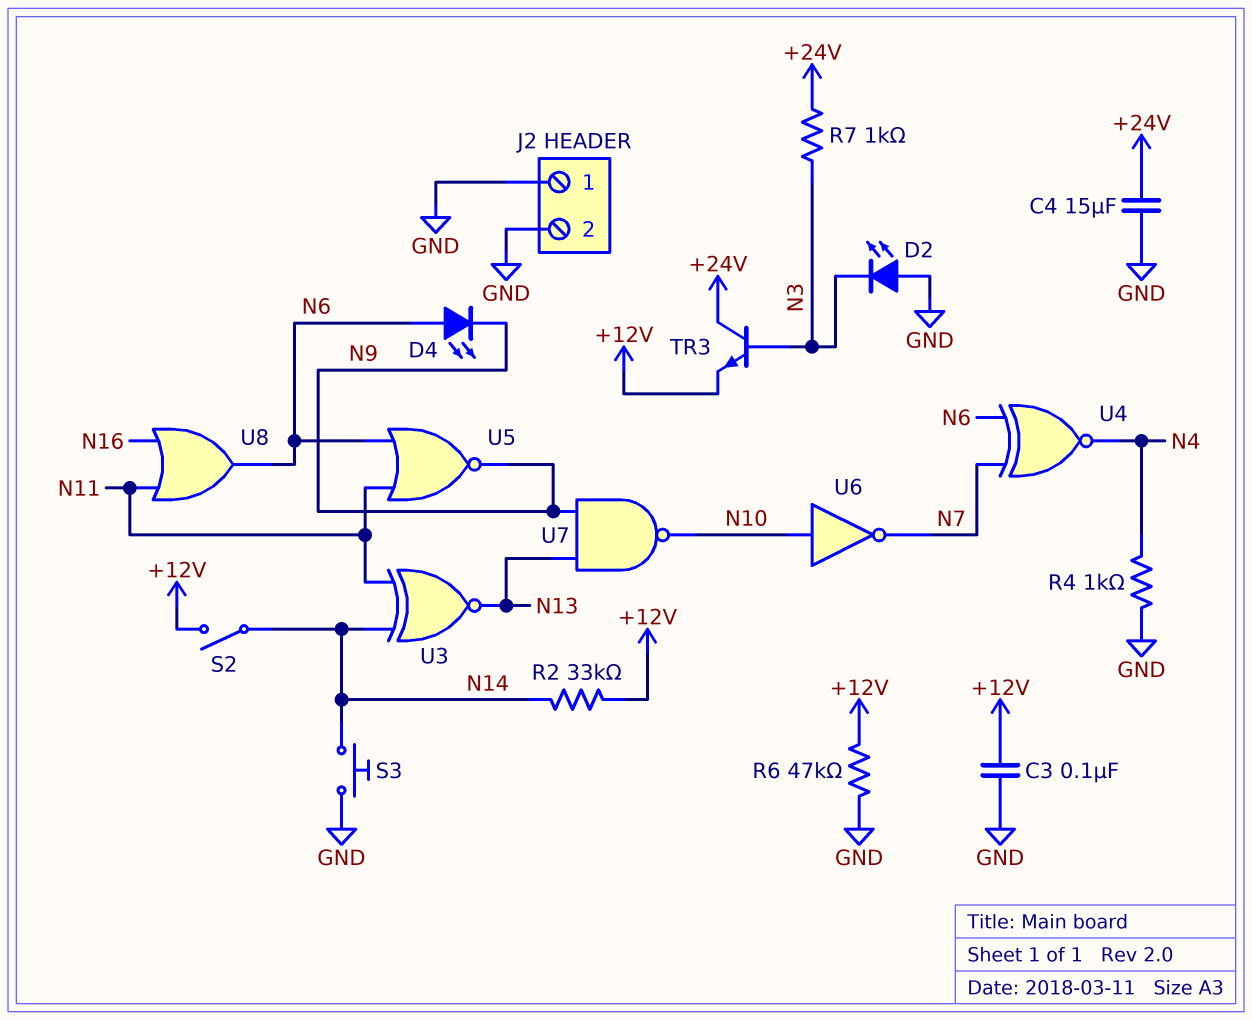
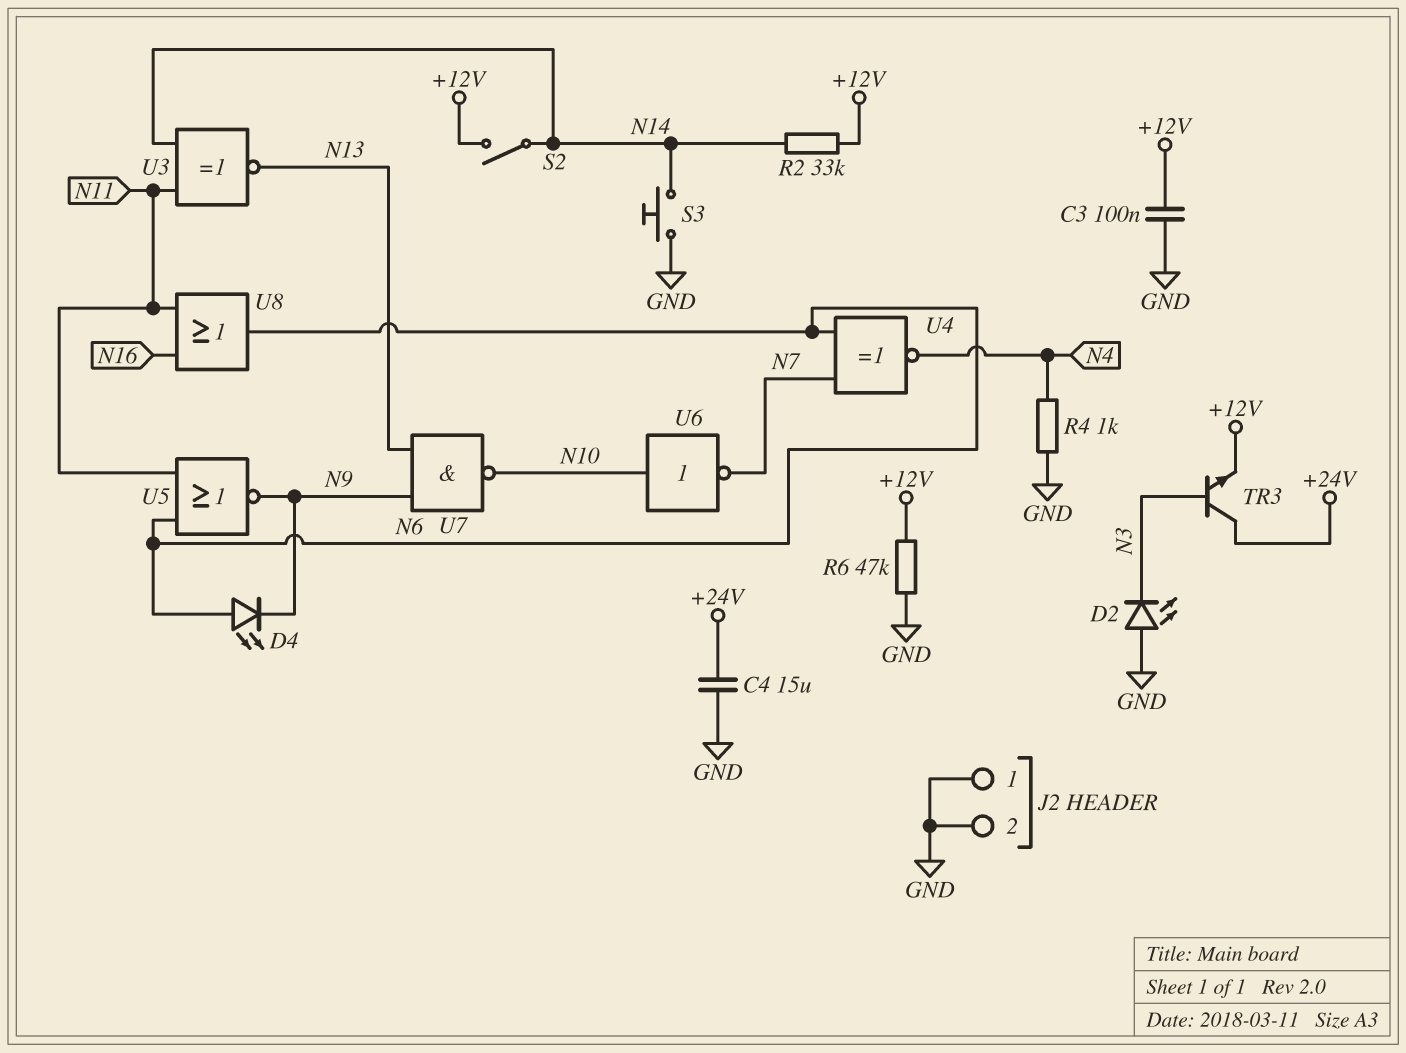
R7: 1k (+24V, N3) -> none

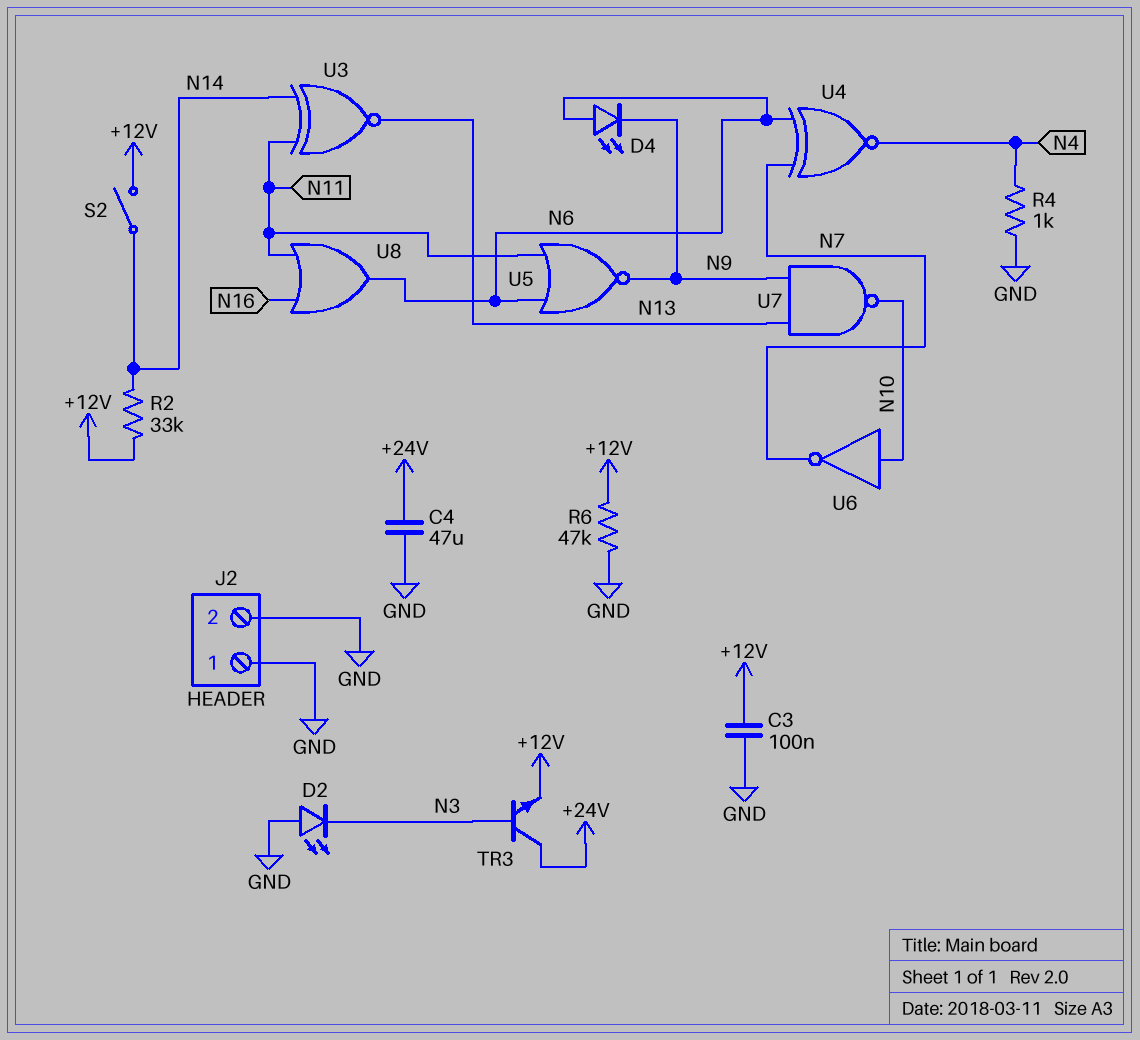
C4: 15uF (+24V, GND) -> 47uF (+24V, GND)
S3: button (GND, N14) -> none

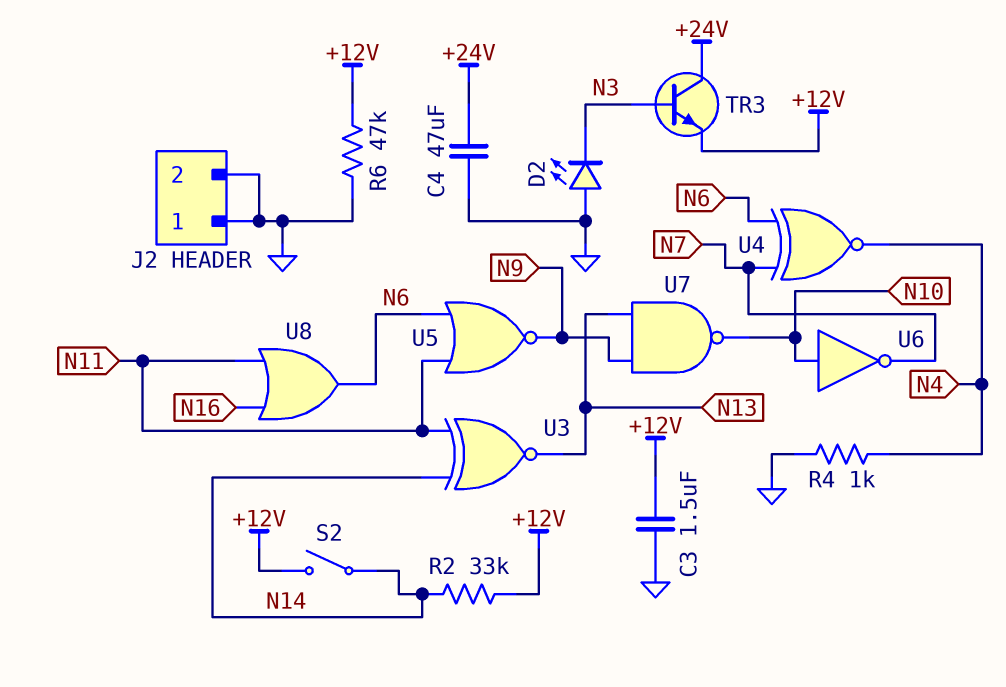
C3: 100nF (+12V, GND) -> 1.5uF (+12V, GND)
D4: LED (A N6, K N9) -> none

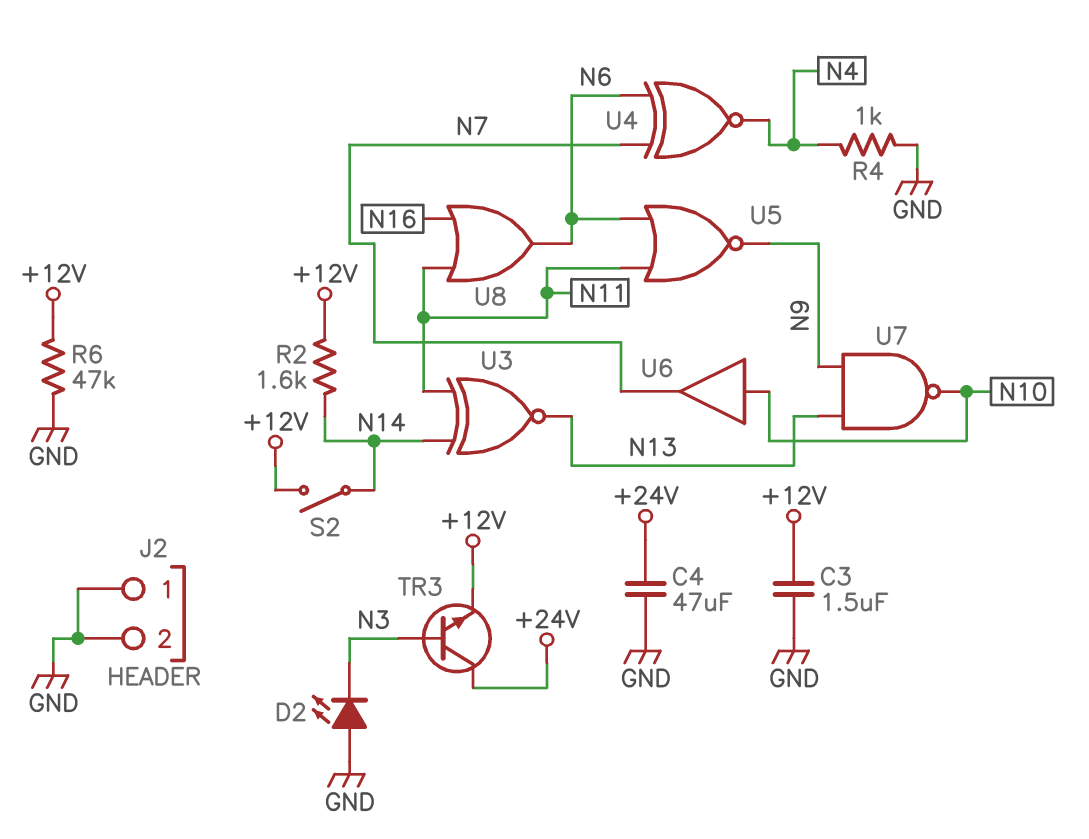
R2: 33k (+12V, N14) -> 1.6k (+12V, N14)
U6: NOT (in N10, out N7) -> buffer (in N10, out N7)

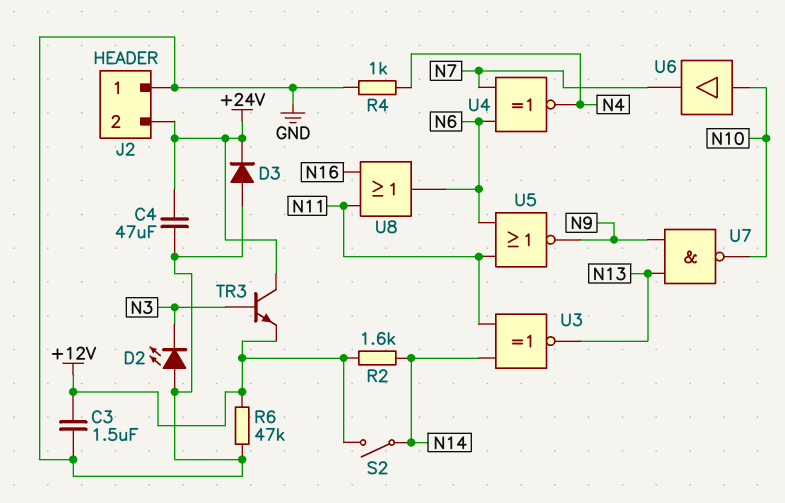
D3: none -> diode (A GND, K +24V)
J2 pin 2: GND -> +24V

